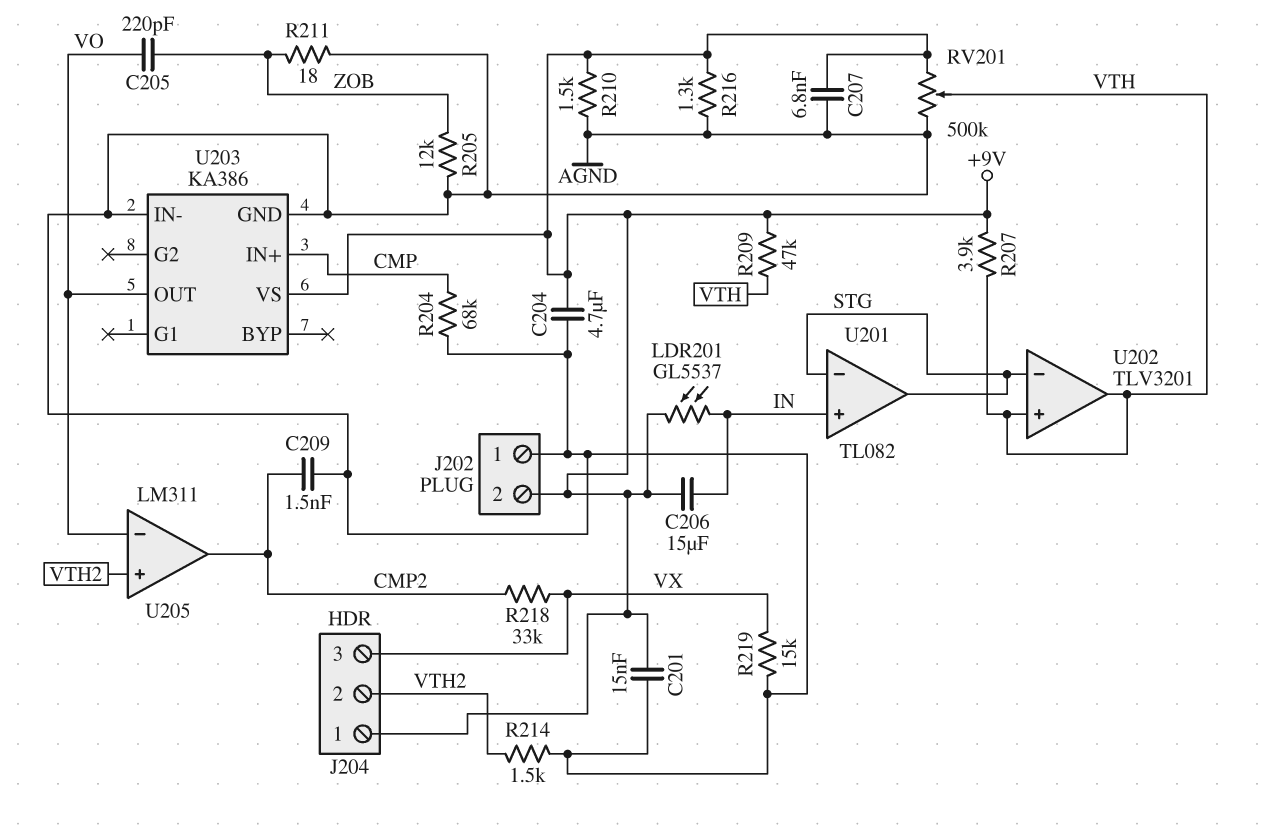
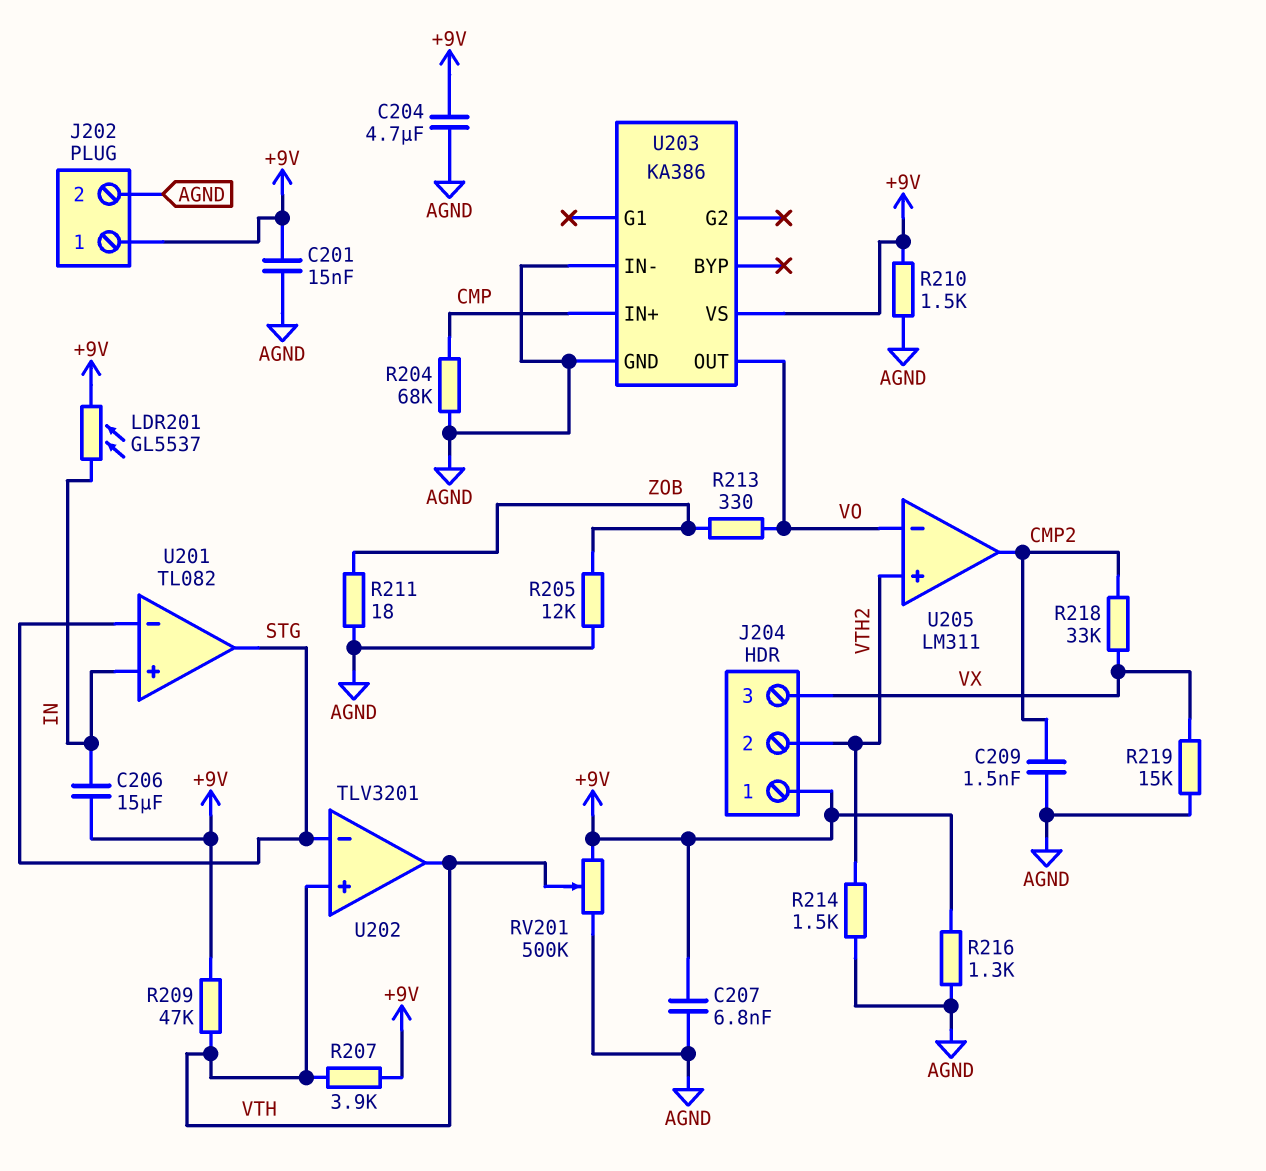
C205: 220pF (VO, ZOB) -> none
J202 pin 1: AGND -> +9V
J202 pin 2: +9V -> AGND
R213: none -> 330 (VO, ZOB)

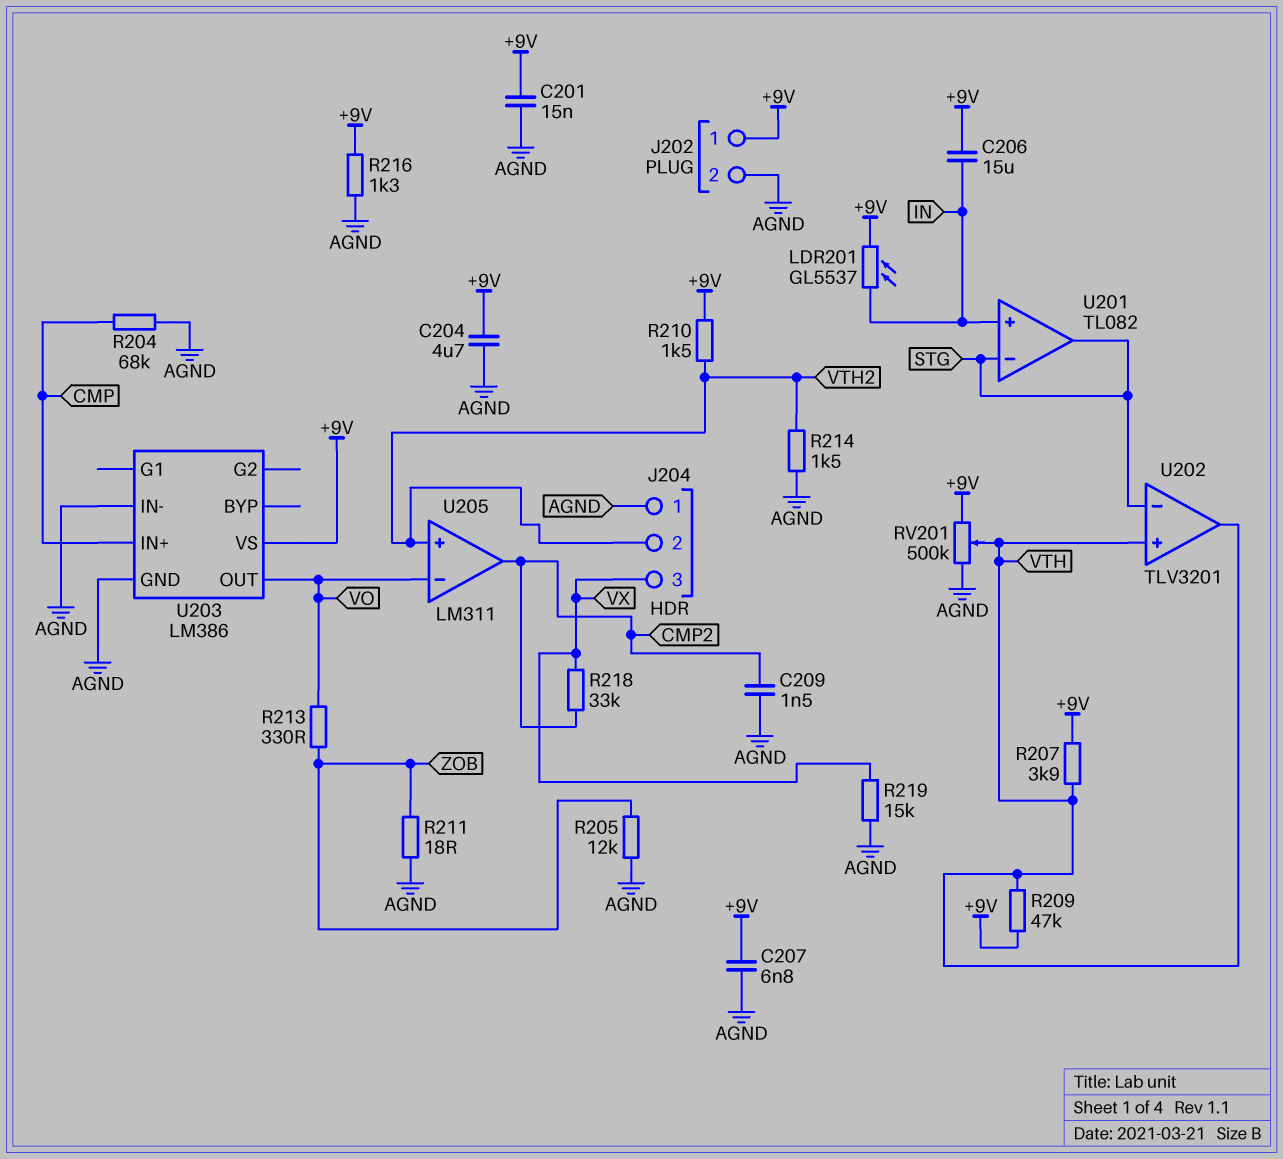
J204 pin 1: +9V -> AGND
R210: 1.5k (+9V, AGND) -> 1.5k (+9V, VTH2)
U203: KA386 -> LM386

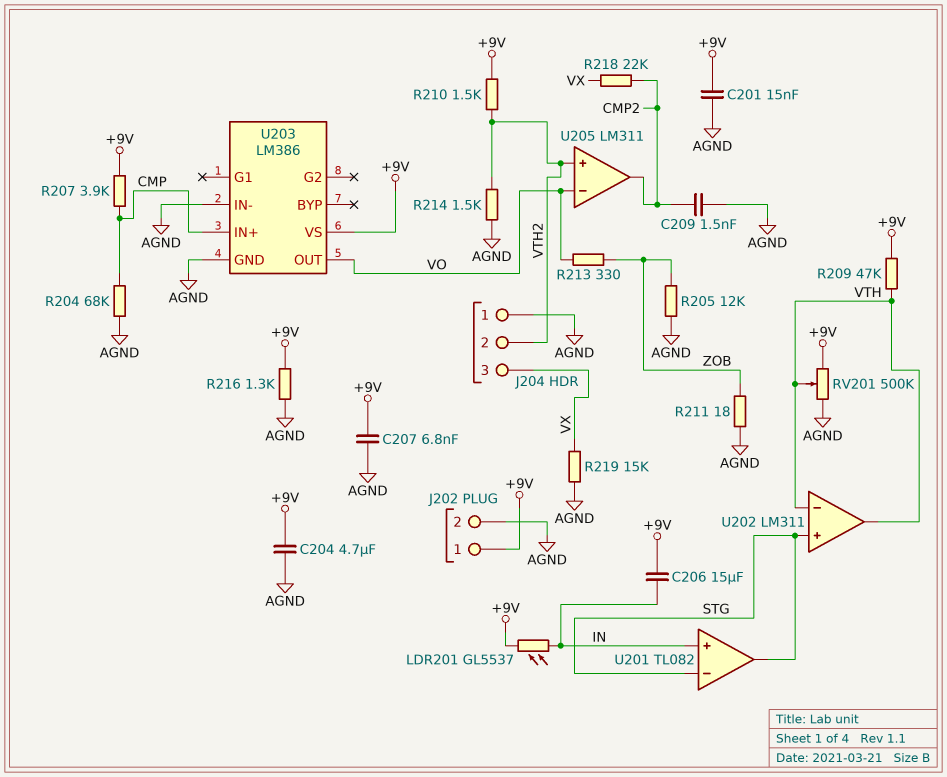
R207: 3.9k (+9V, VTH) -> 3.9k (+9V, CMP)
R218: 33k (CMP2, VX) -> 22k (CMP2, VX)
U202: TLV3201 -> LM311
U202 pin in+: VTH -> STG
U202 pin in-: STG -> VTH

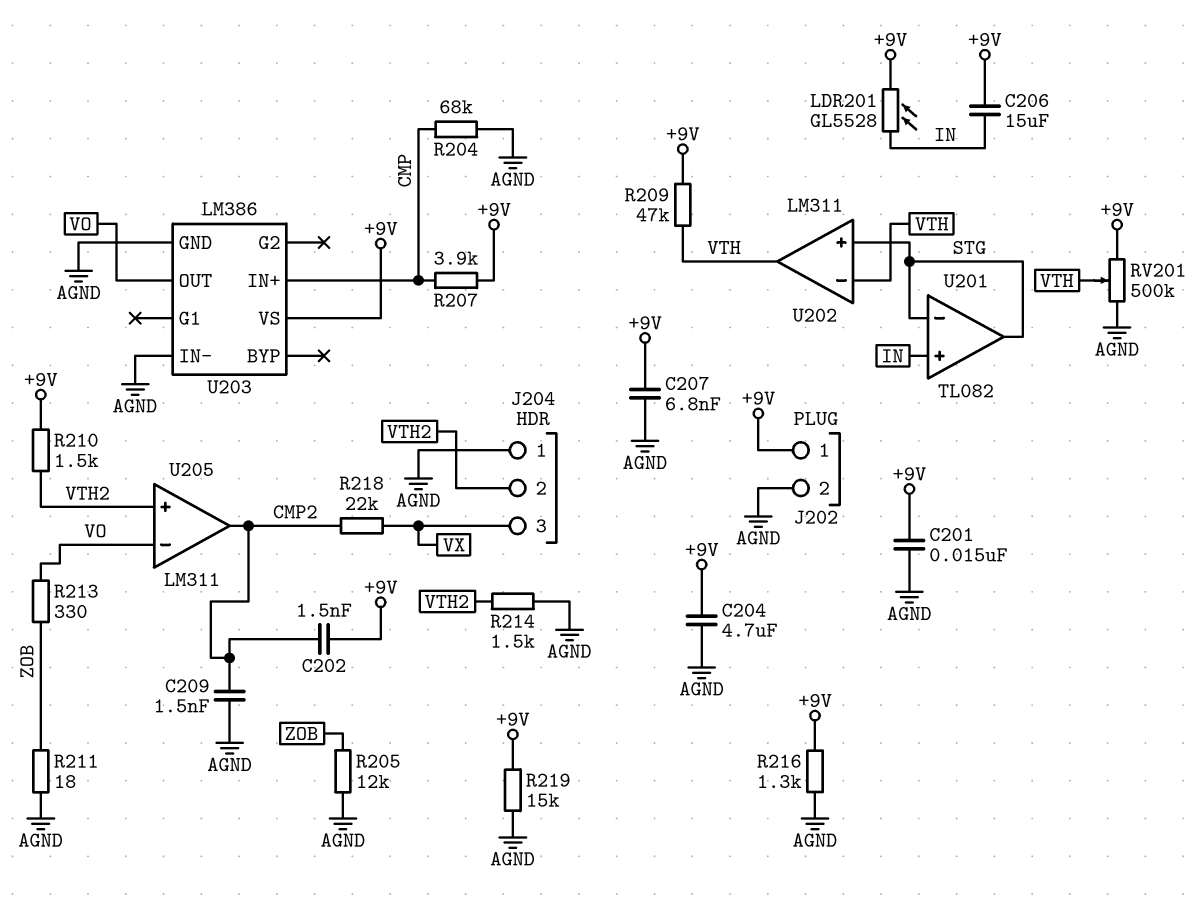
C202: none -> 1.5nF (+9V, CMP2)
LDR201: GL5537 (+9V, IN) -> GL5528 (+9V, IN)
R219: 15k (AGND, VX) -> 15k (+9V, AGND)

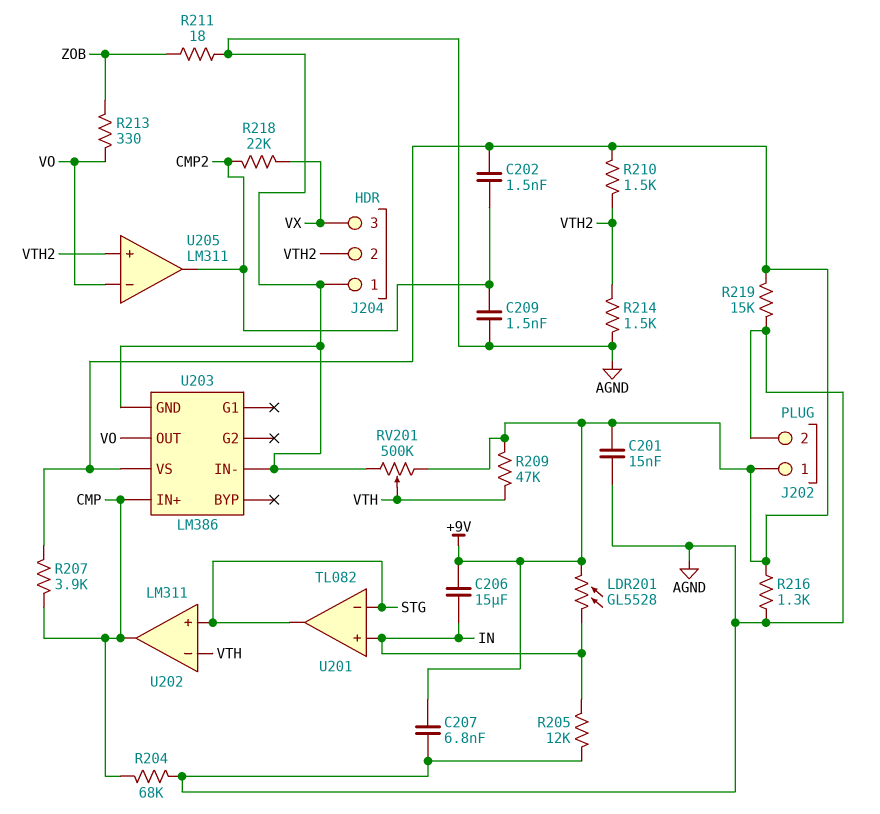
C204: 4.7uF (+9V, AGND) -> none
R205: 12k (AGND, ZOB) -> 12k (AGND, IN)
U202 pin out: VTH -> CMP

